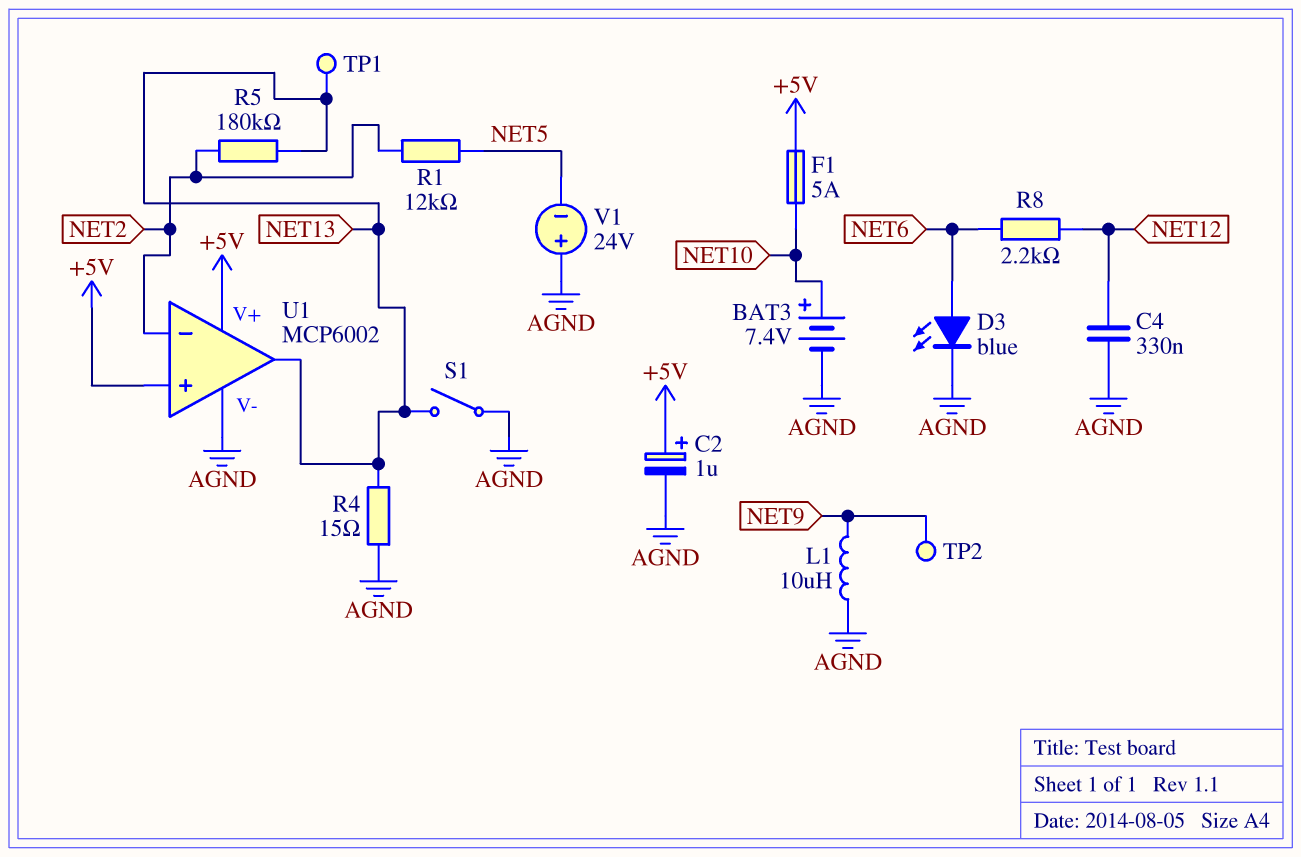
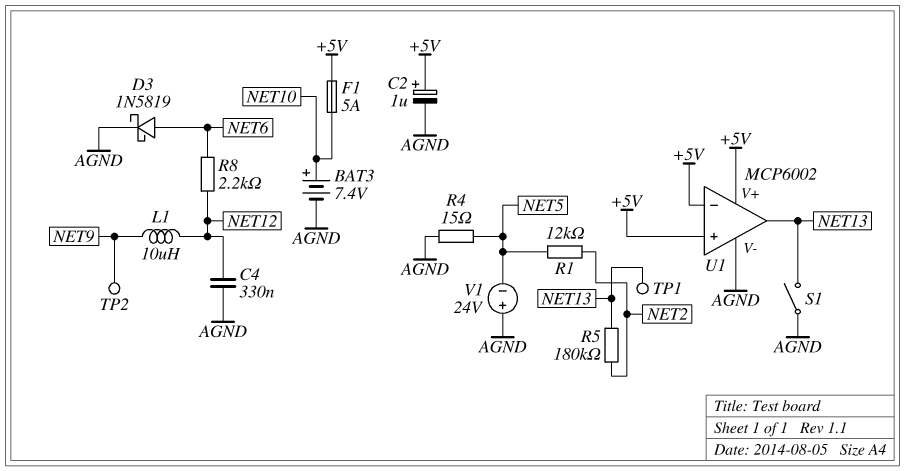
D3: LED blue (A NET6, K AGND) -> schottky 1N5819 (A NET6, K AGND)
L1: 10uH (AGND, NET9) -> 10uH (NET9, NET12)
R4: 15 (AGND, NET13) -> 15 (AGND, NET5)
U1 pin in-: NET2 -> +5V

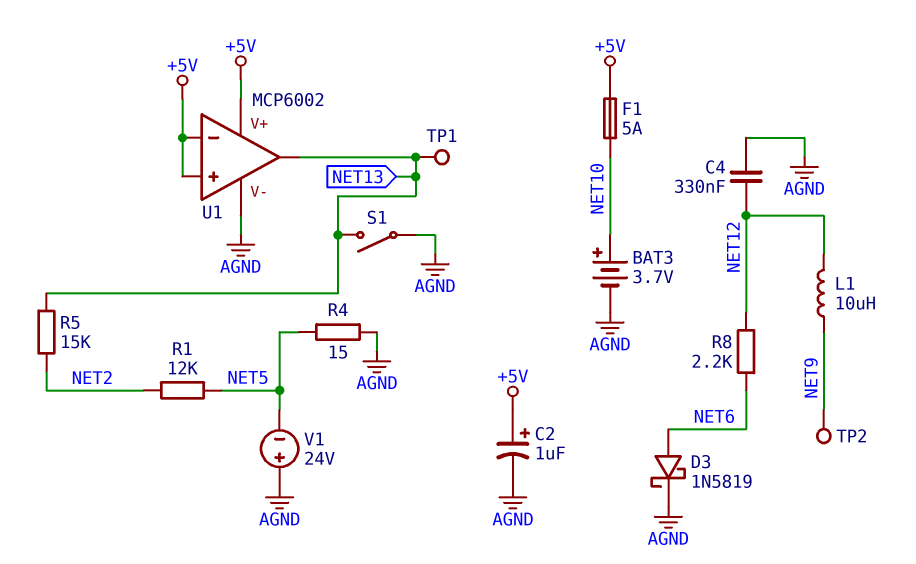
BAT3: 7.4V (plus NET10, minus AGND) -> 3.7V (plus NET10, minus AGND)
R5: 180k (NET2, NET13) -> 15k (NET2, NET13)

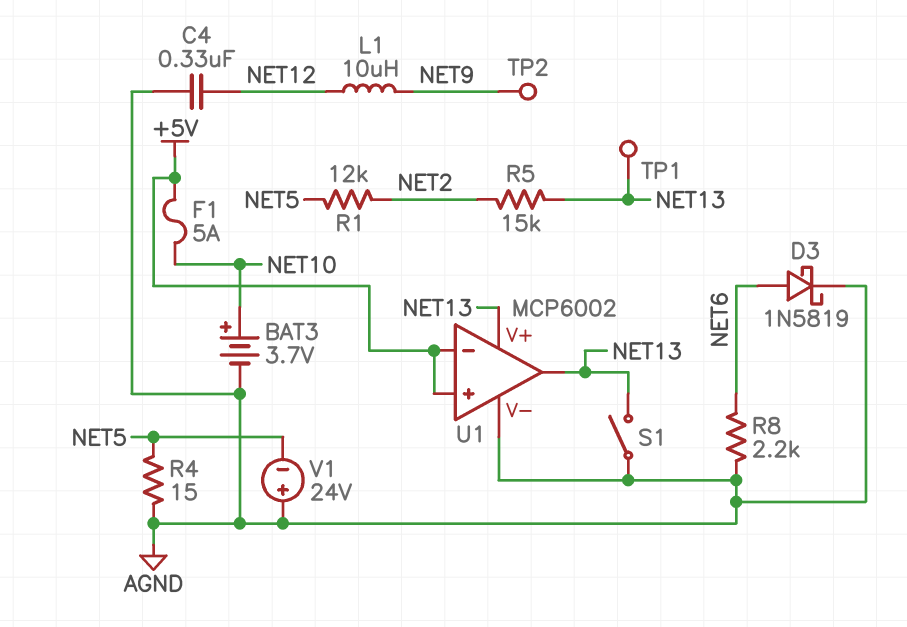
C2: 1uF (plus +5V, minus AGND) -> none
R8: 2.2k (NET6, NET12) -> 2.2k (AGND, NET6)
U1 pin V+: +5V -> NET13

